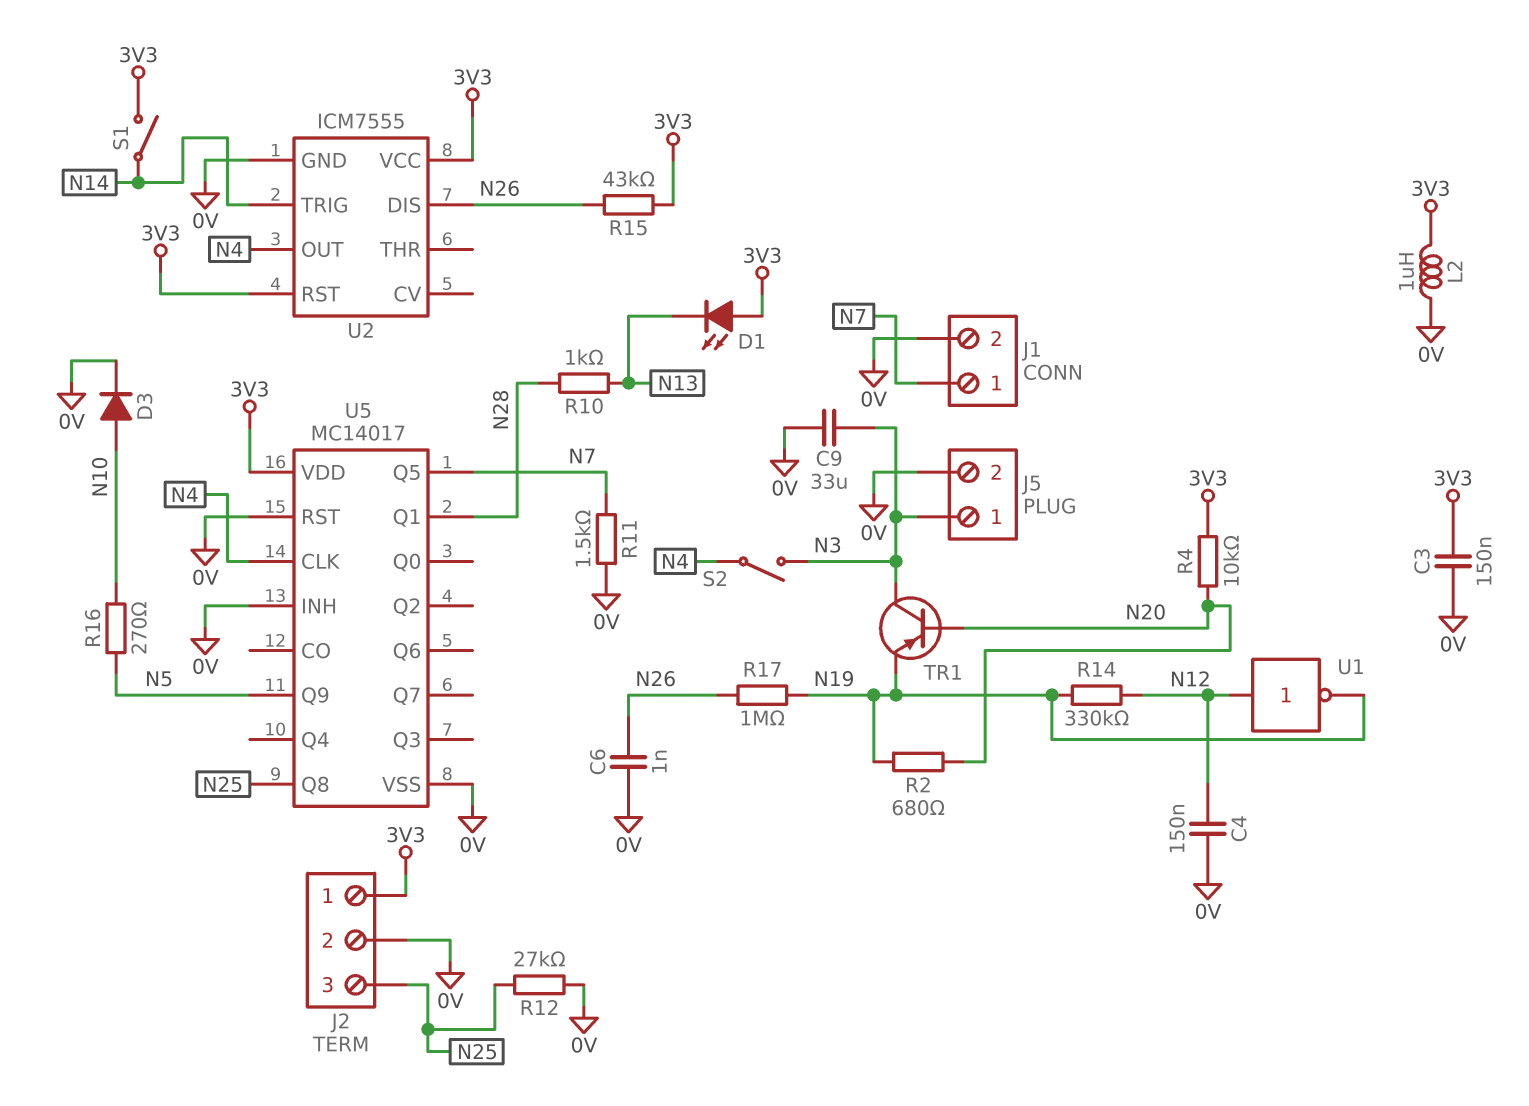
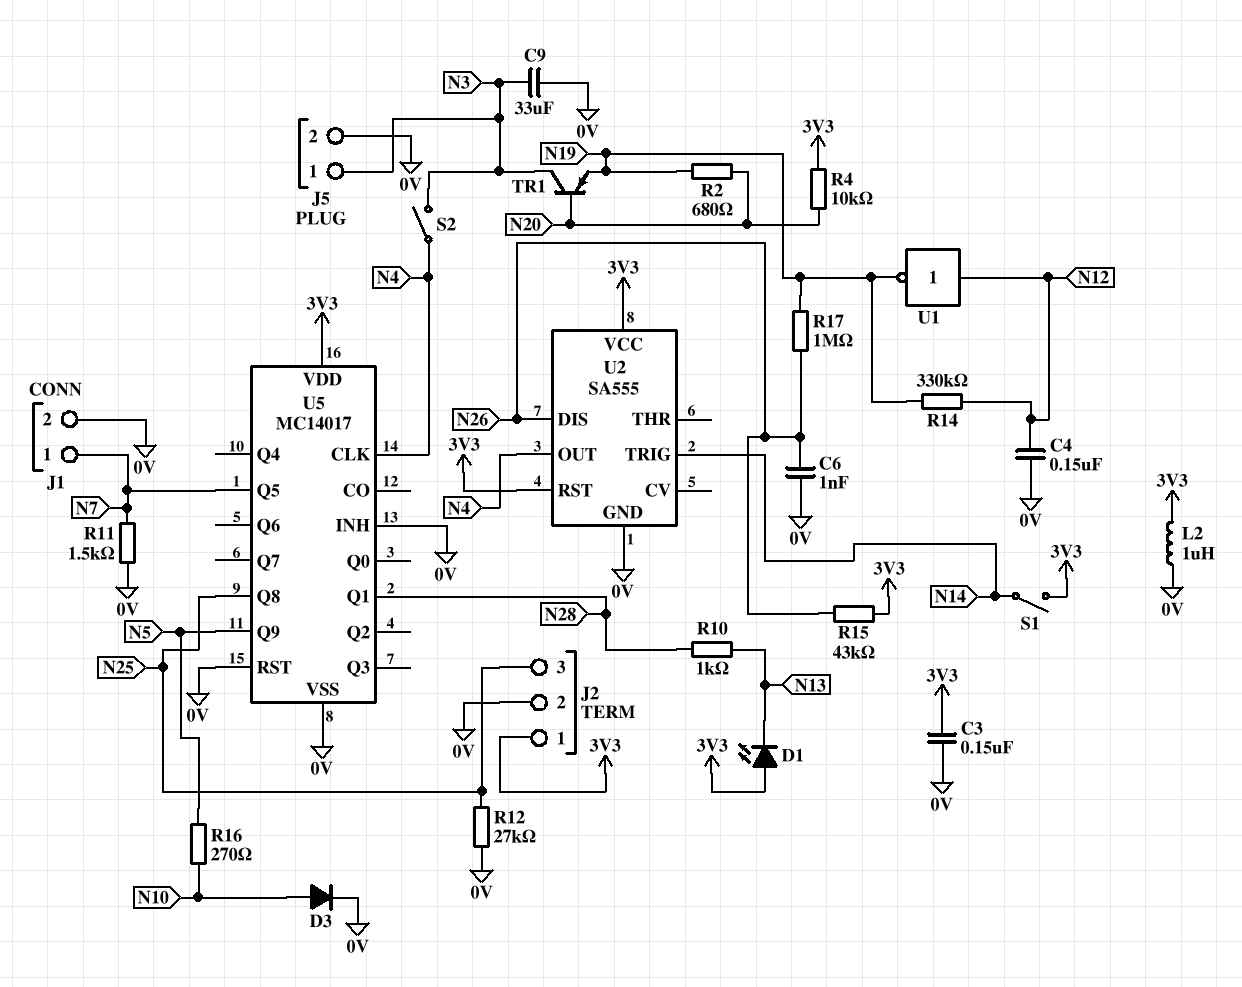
U2: ICM7555 -> SA555

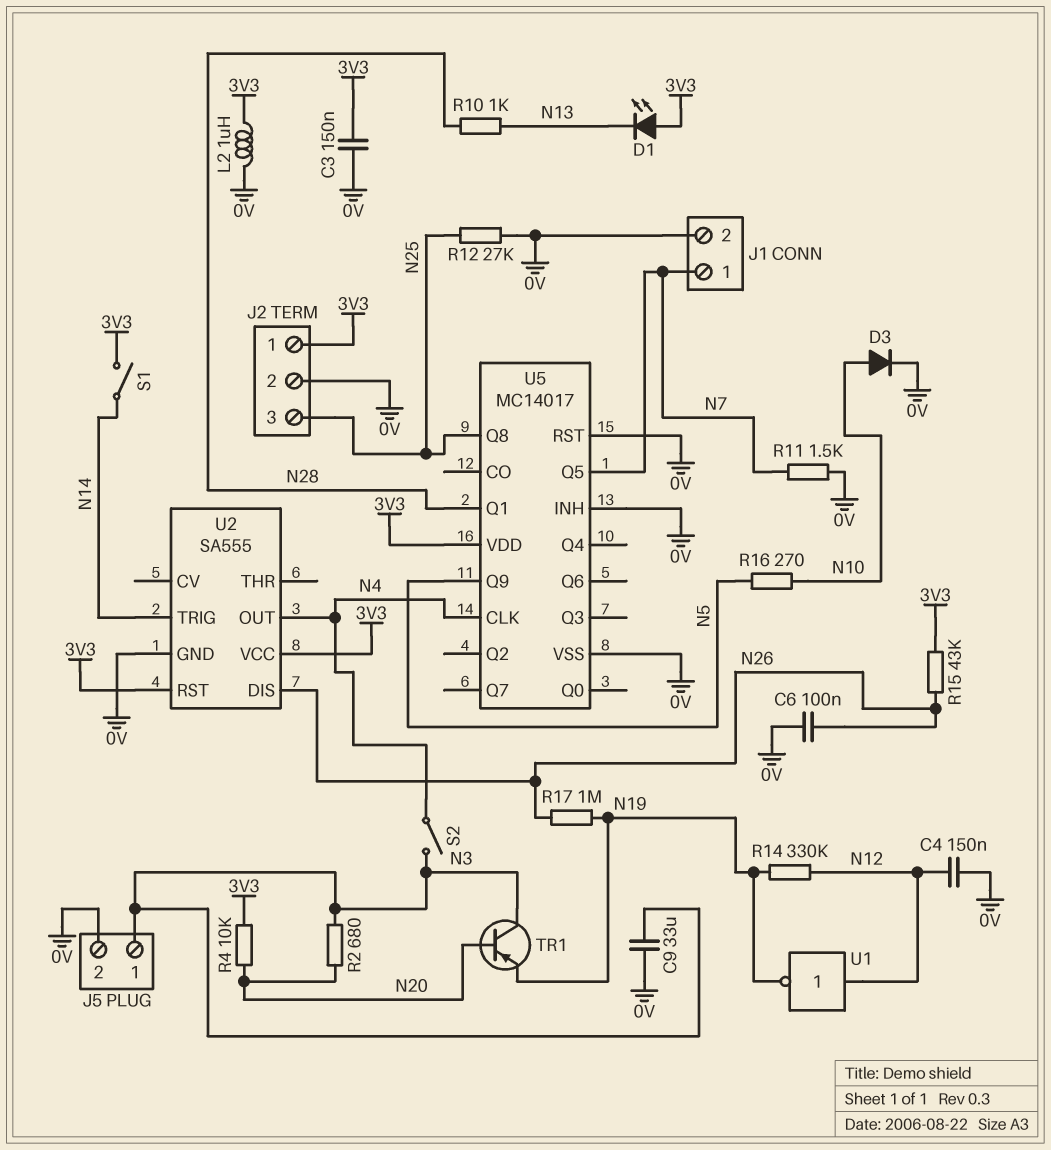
C6: 1nF (0V, N26) -> 100nF (0V, N26)
R2: 680 (N19, N20) -> 680 (N3, N20)

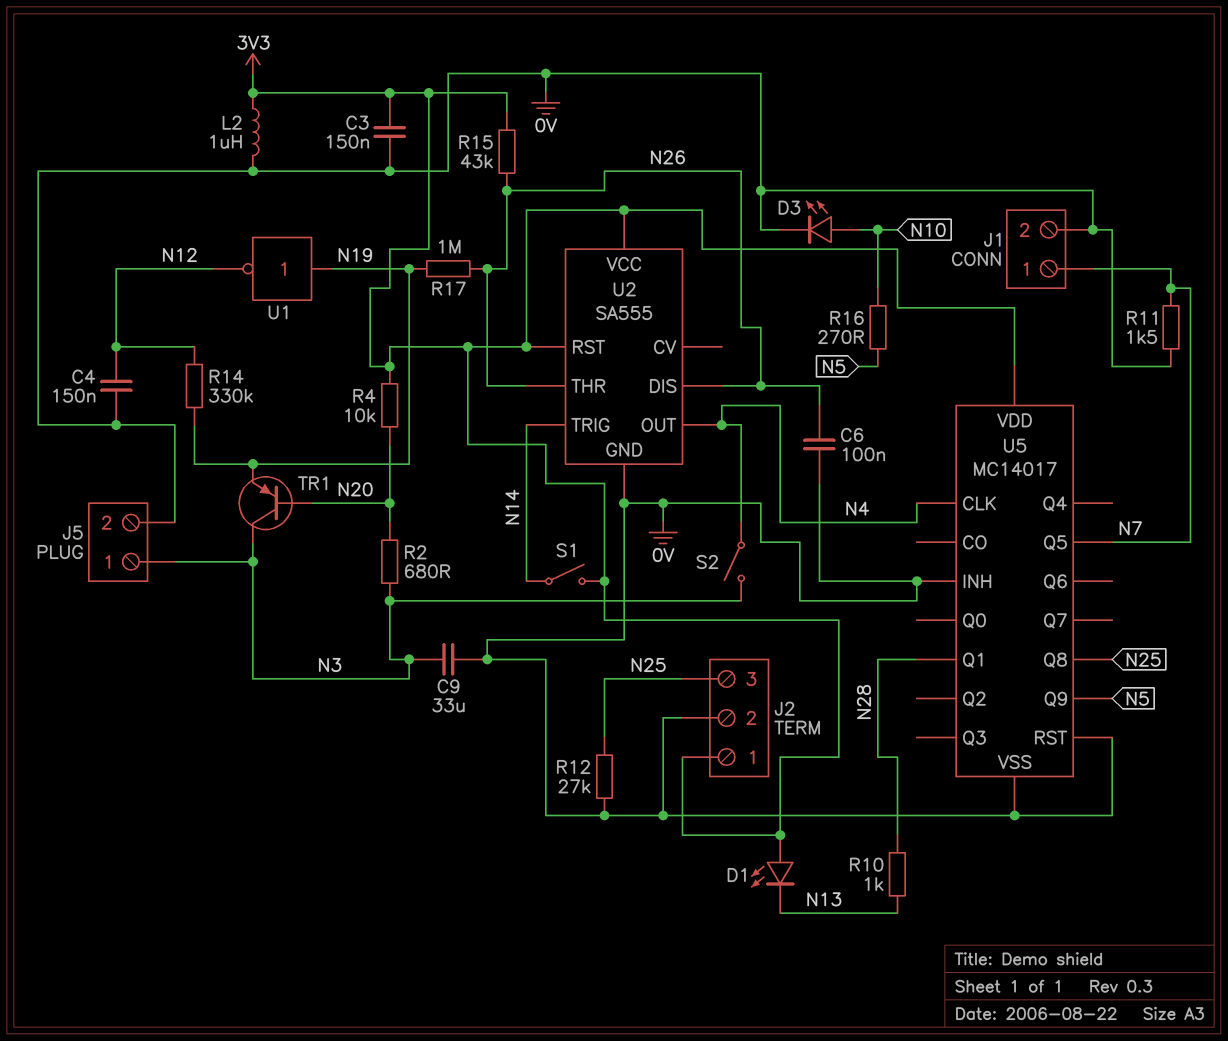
D3: diode (A N10, K 0V) -> LED (A N10, K 0V)
U1: NOT (in N12, out N19) -> NOT (in N19, out N12)
U2 pin THR: none -> N26

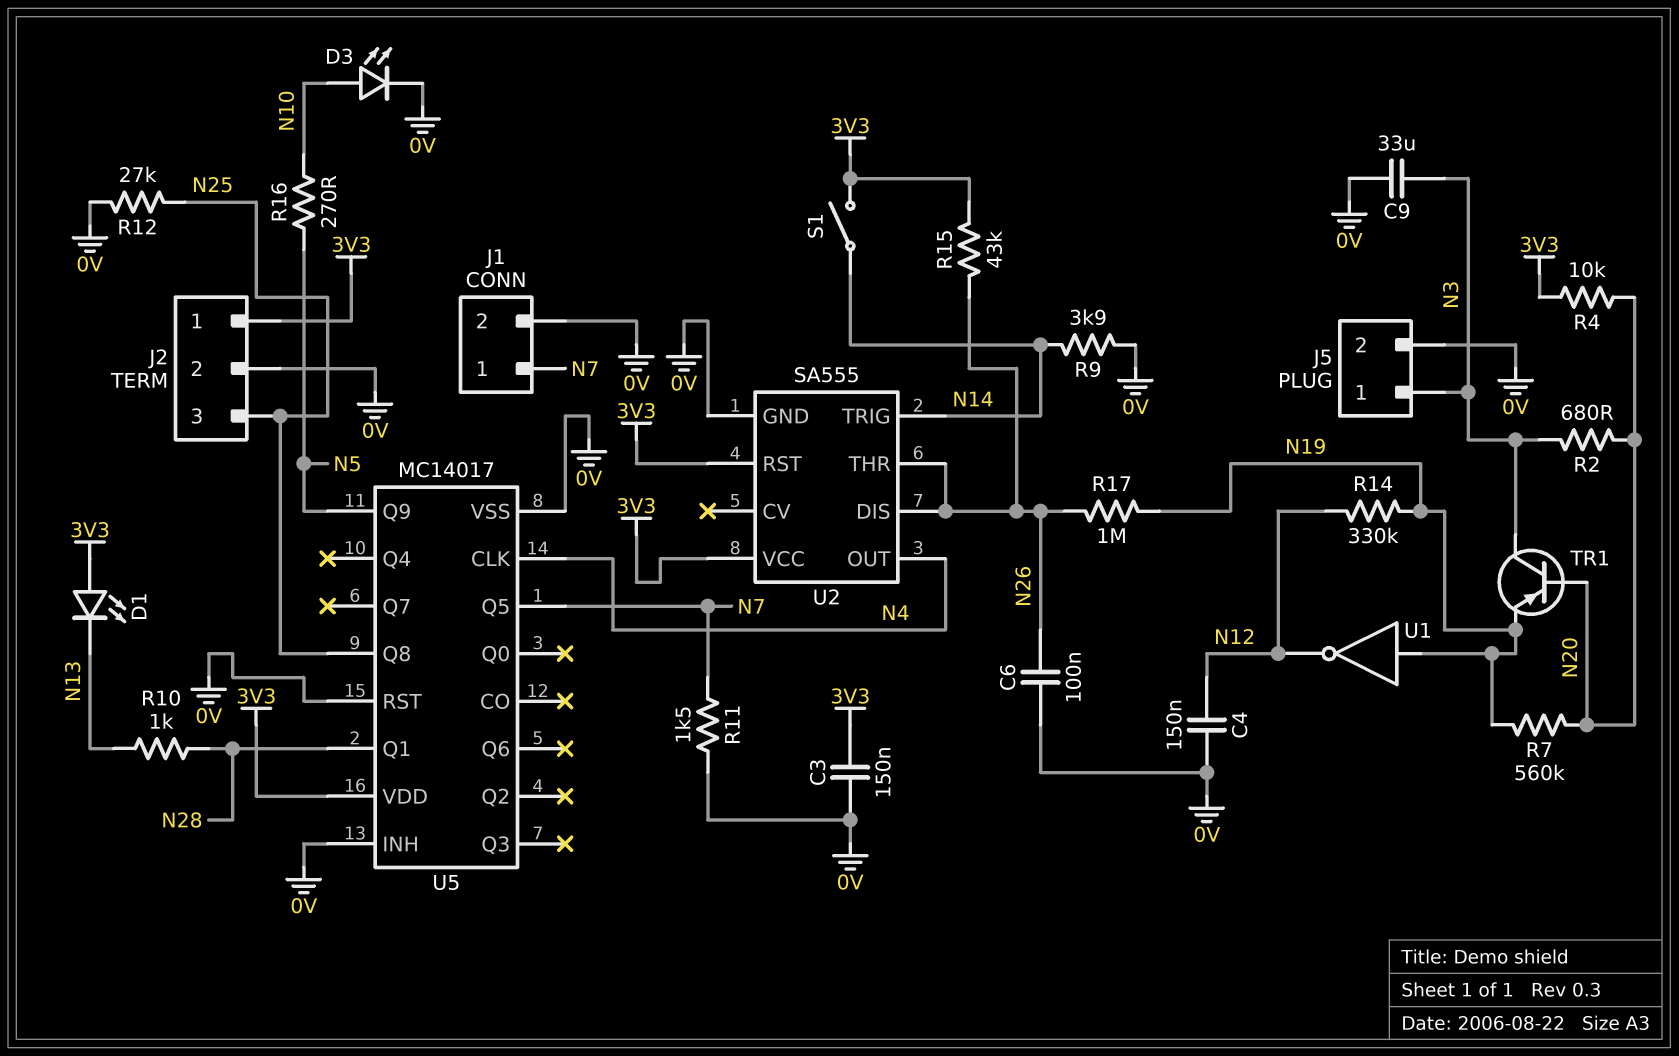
L2: 1uH (0V, 3V3) -> none
R7: none -> 560k (N19, N20)
R9: none -> 3.9k (0V, N14)
S2: switch (N3, N4) -> none

